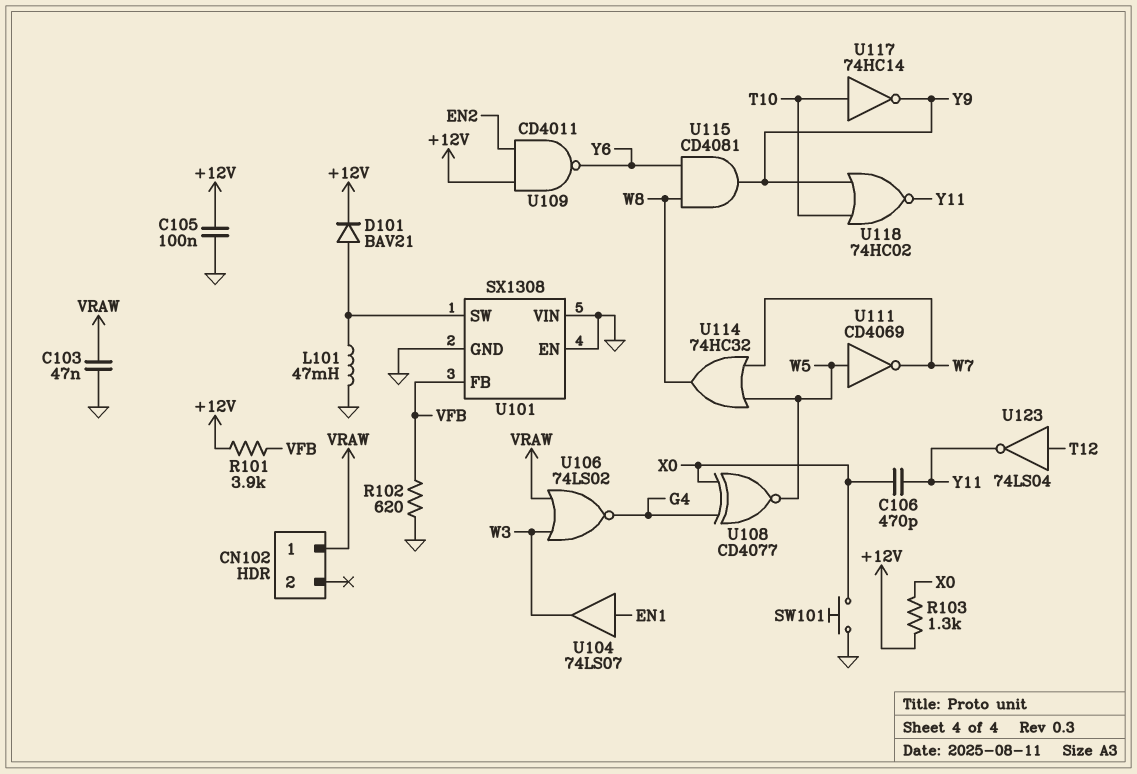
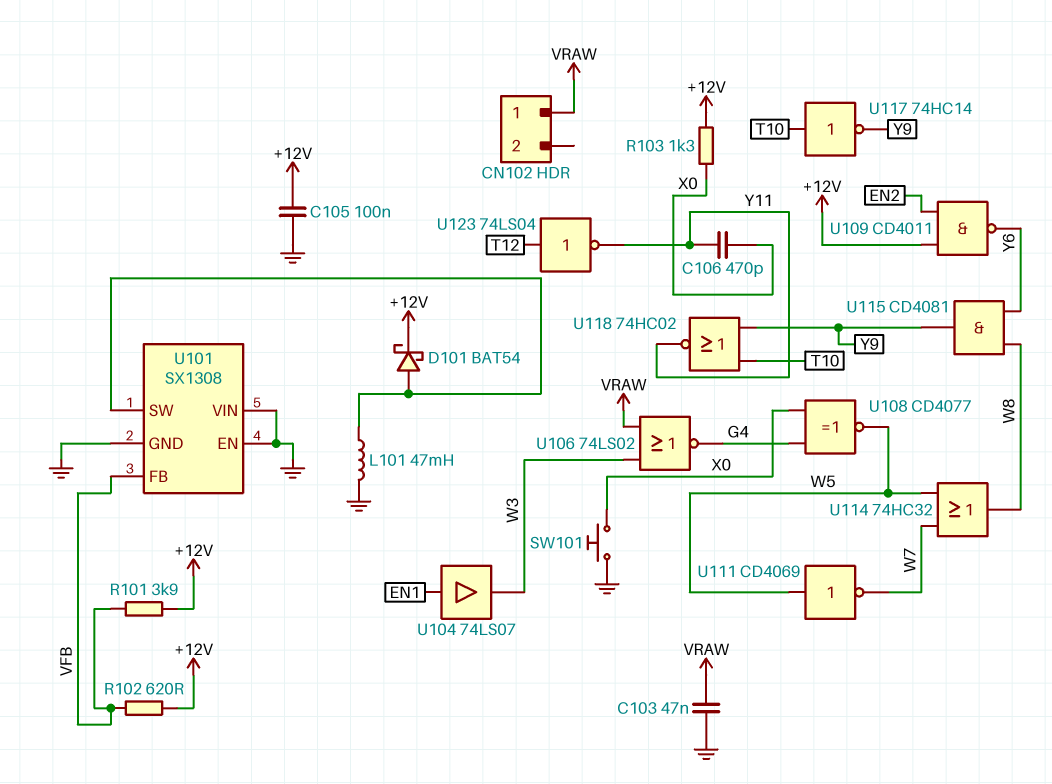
D101: diode BAV21 (A U101/SW, K +12V) -> schottky BAT54 (A U101/SW, K +12V)
R102: 620 (GND, VFB) -> 620 (+12V, VFB)

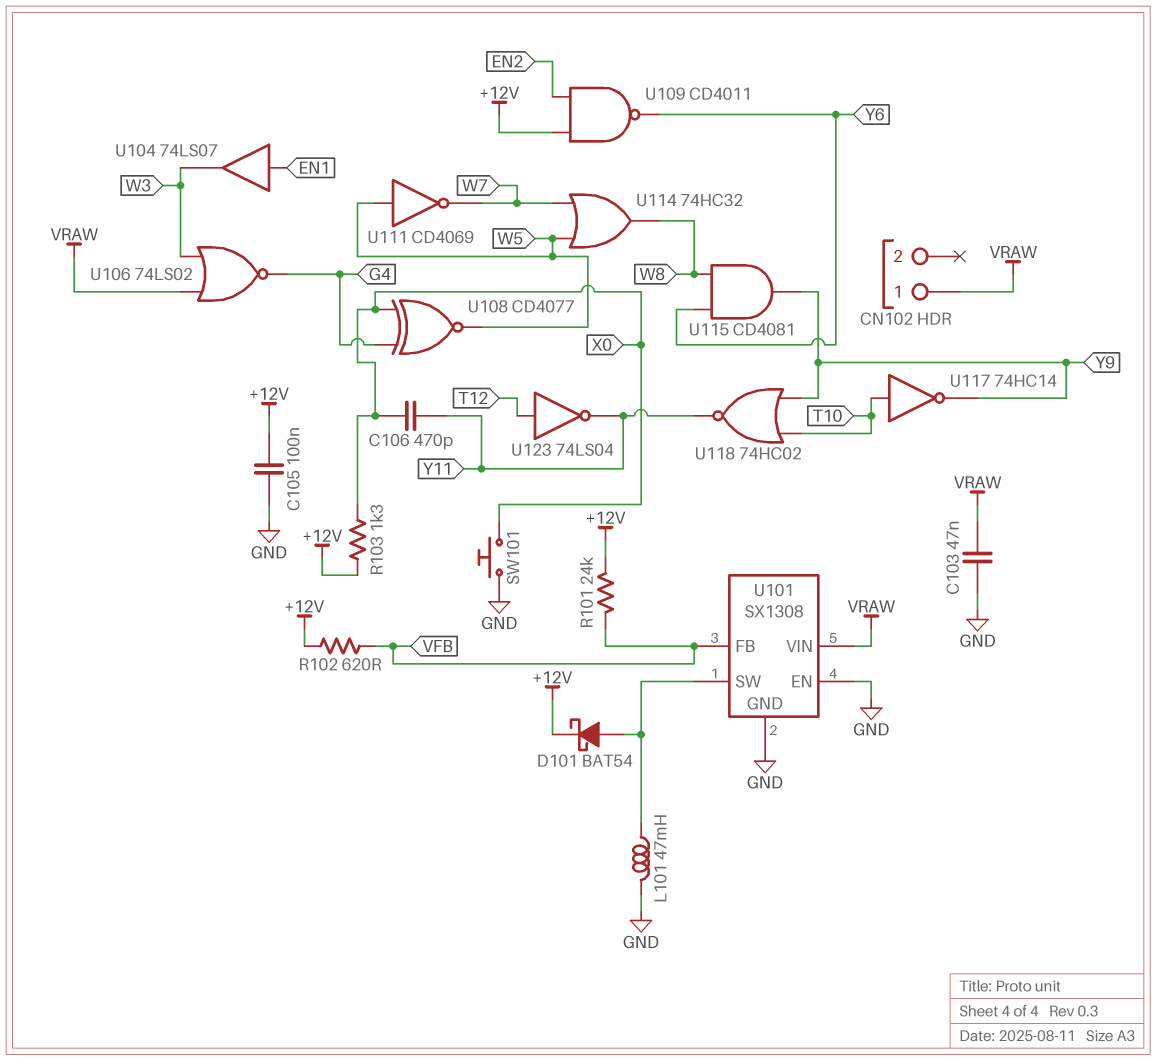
R101: 3.9k (+12V, VFB) -> 24k (+12V, VFB)
U101 pin VIN: GND -> VRAW

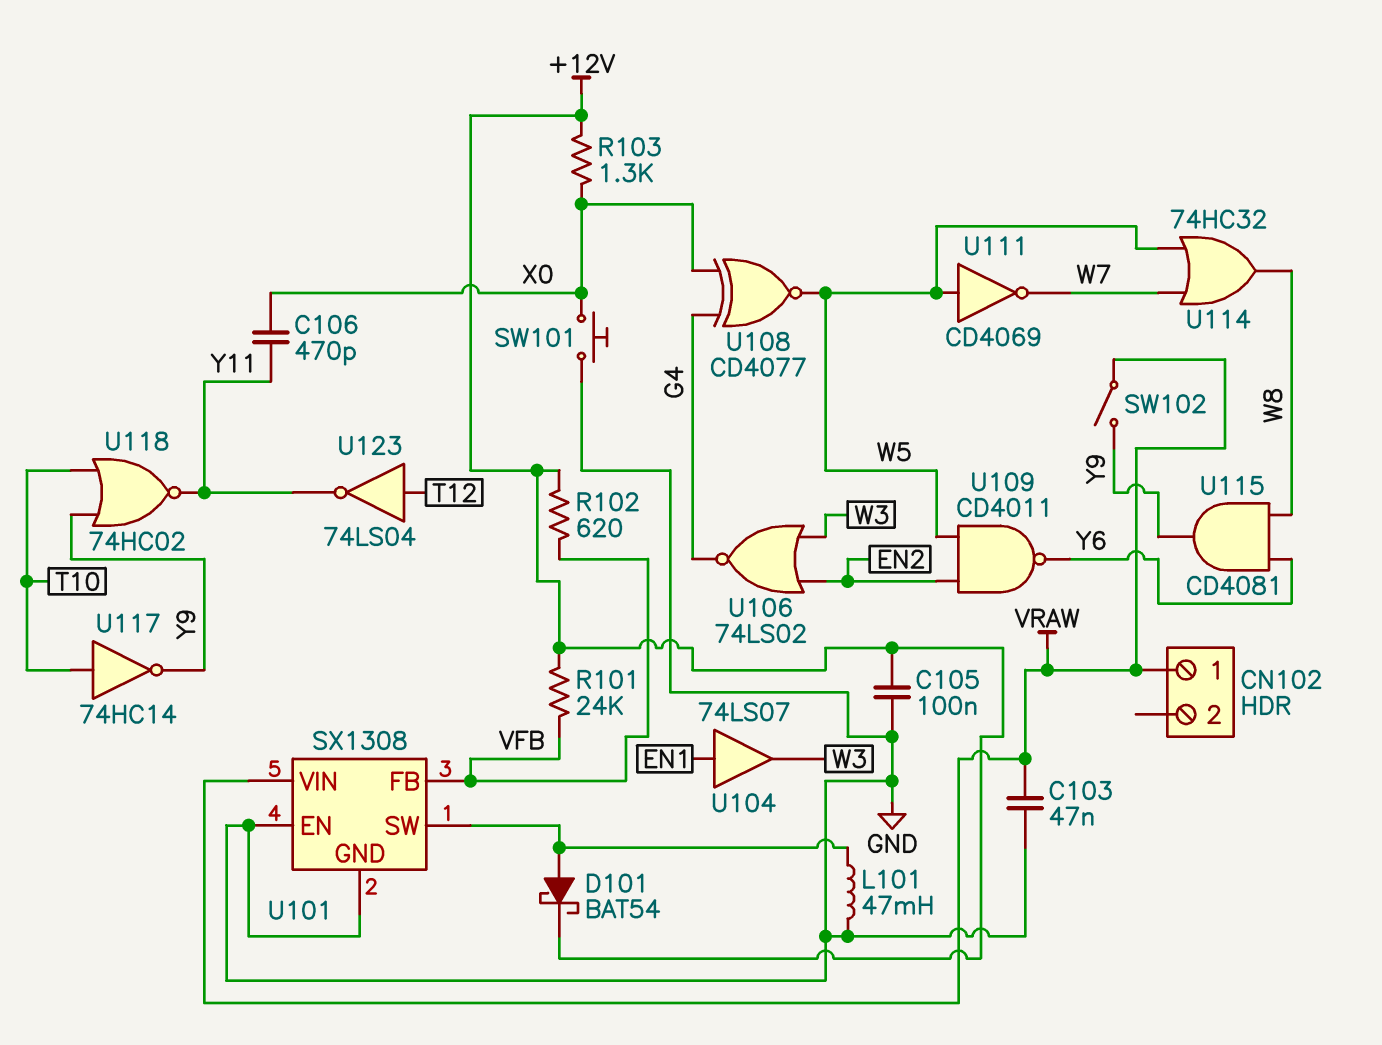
SW102: none -> switch (VRAW, Y9)
U106: NOR 74LS02 (in VRAW, in W3, out G4) -> NOR 74LS02 (in EN2, in W3, out G4)
U109: NAND CD4011 (in +12V, in EN2, out Y6) -> NAND CD4011 (in EN2, in W5, out Y6)

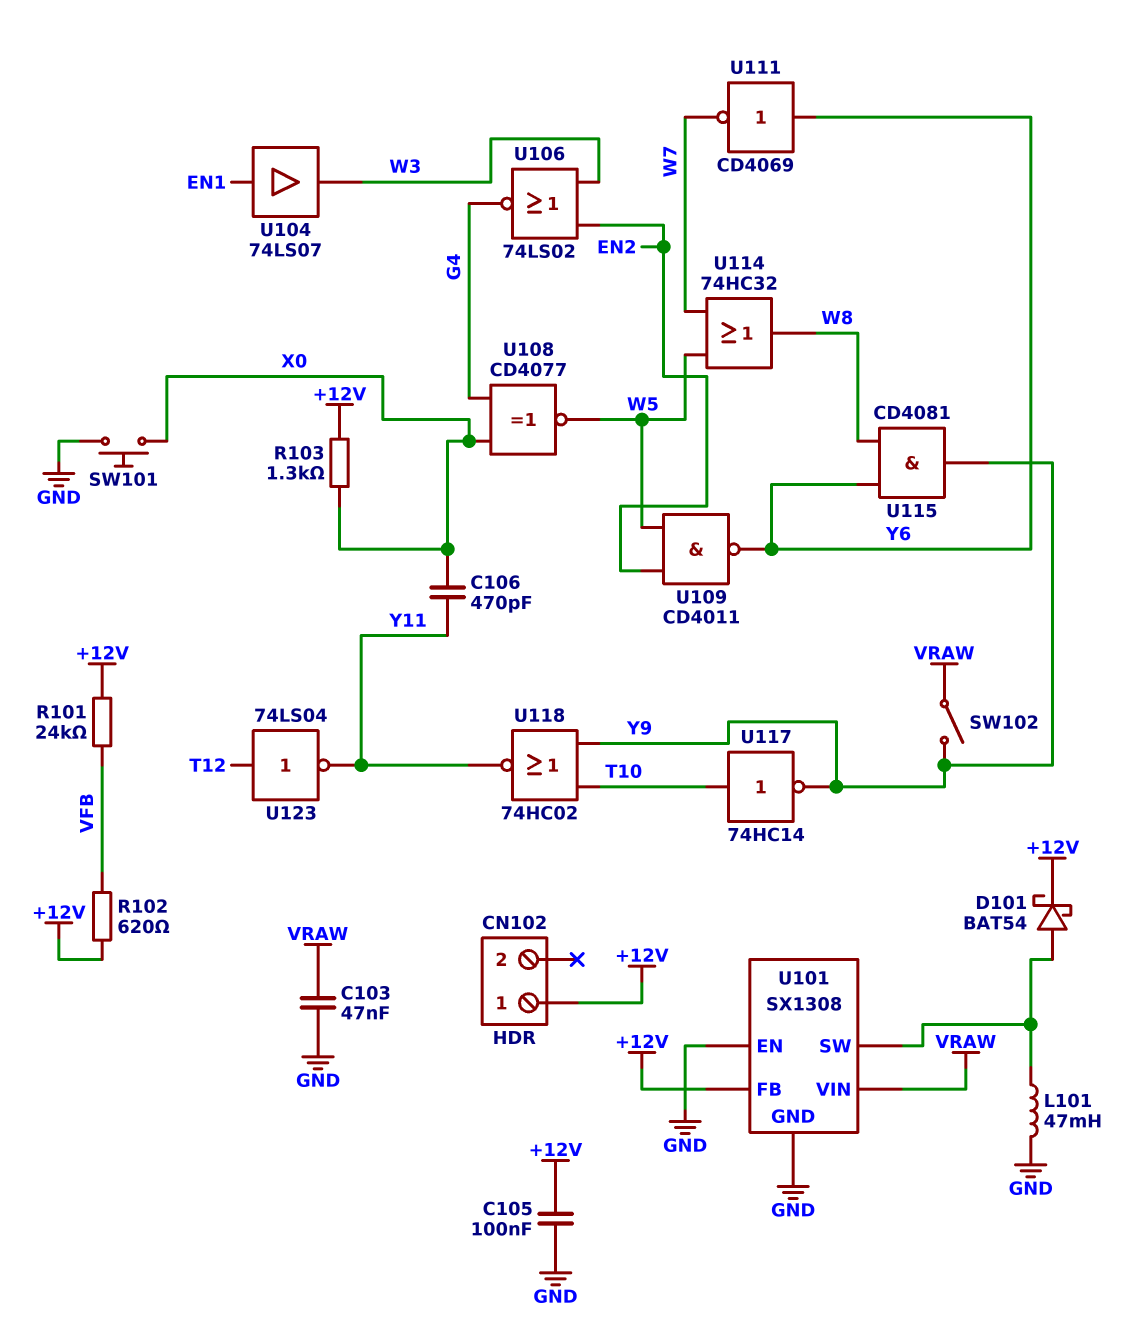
CN102 pin 1: VRAW -> +12V
U101 pin FB: VFB -> +12V
U111: NOT CD4069 (in W5, out W7) -> NOT CD4069 (in Y6, out W7)

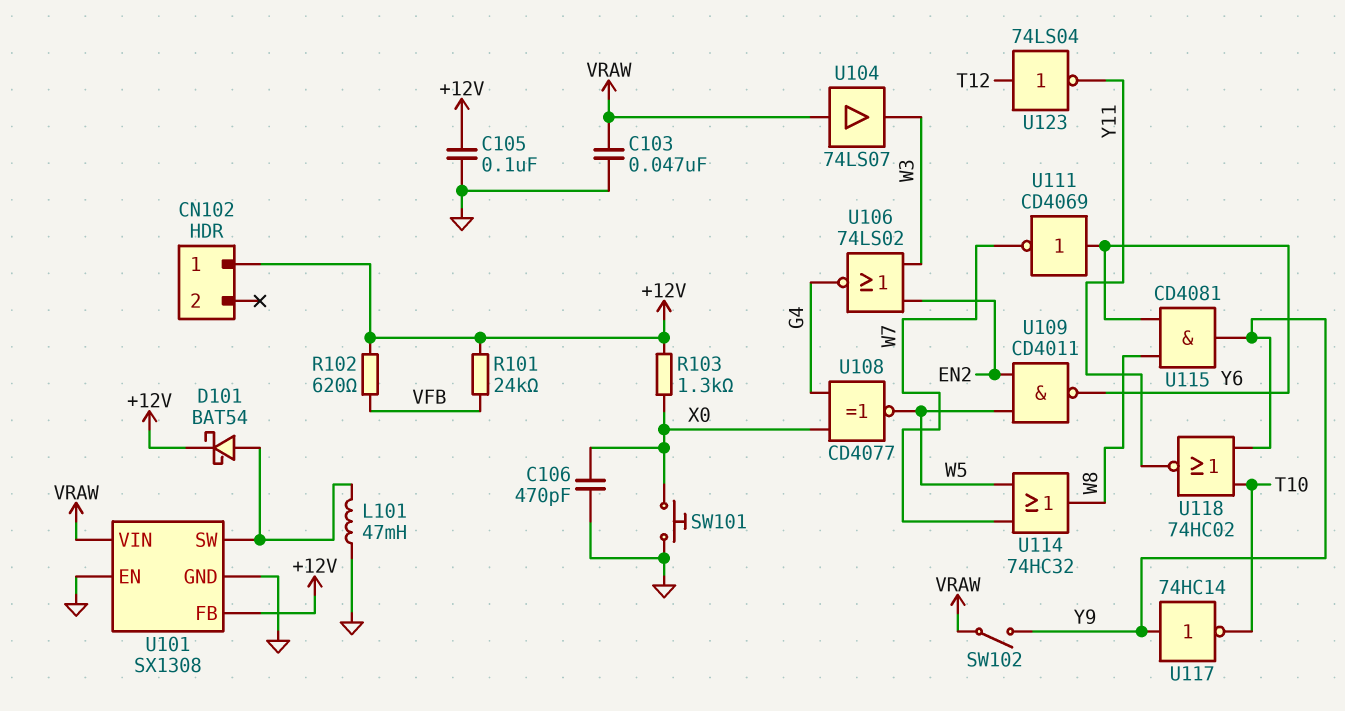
C106: 470pF (X0, Y11) -> 470pF (GND, X0)
U104: buffer 74LS07 (in EN1, out W3) -> buffer 74LS07 (in VRAW, out W3)
U117: NOT 74HC14 (in T10, out Y9) -> NOT 74HC14 (in Y9, out T10)

